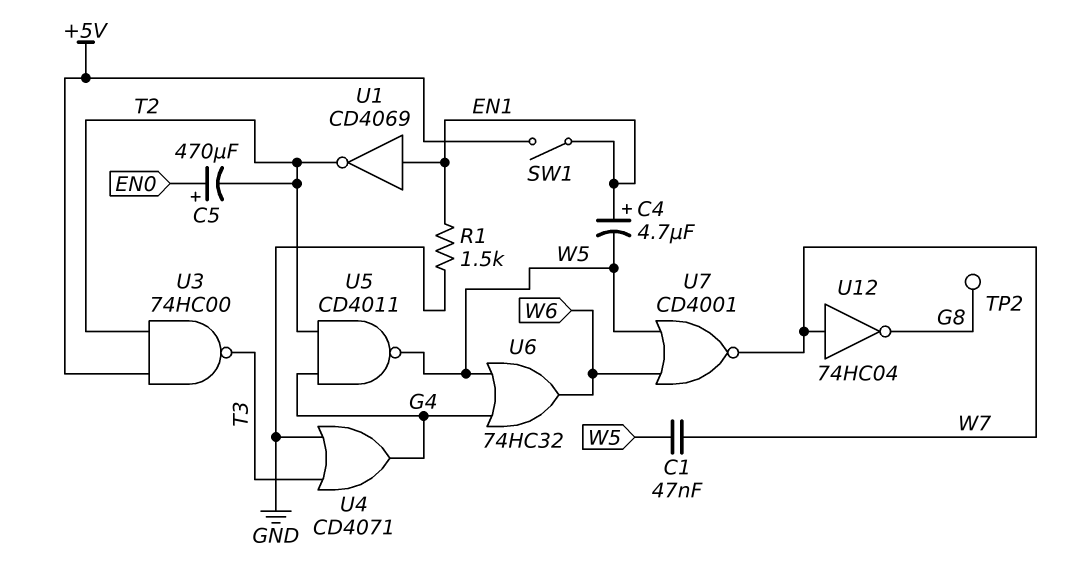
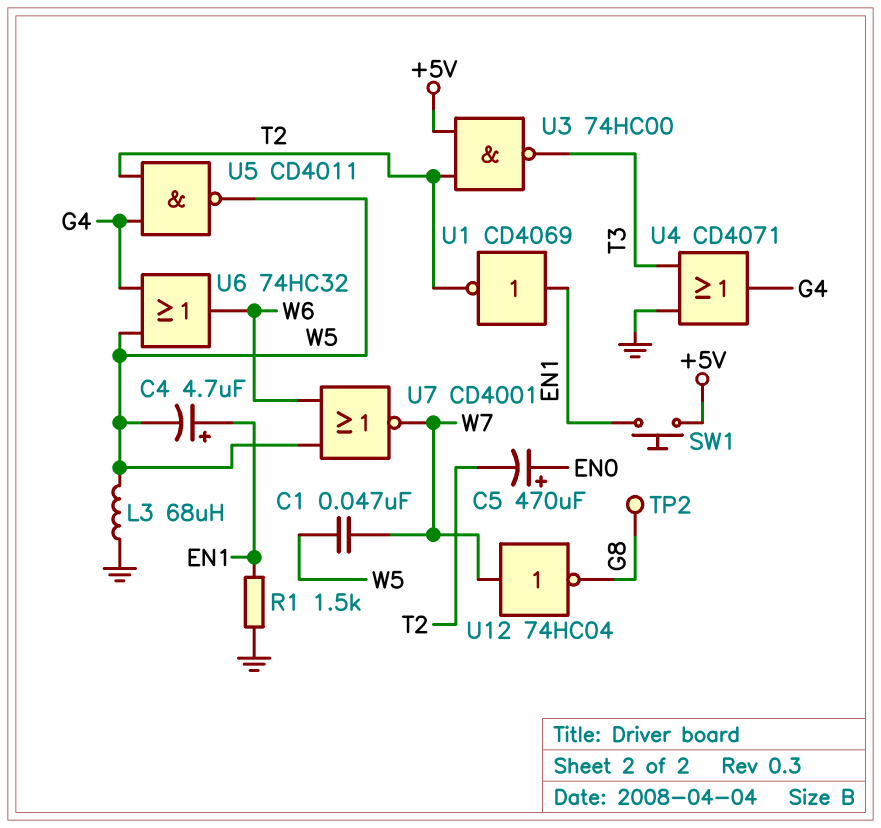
L3: none -> 68uH (GND, W5)
SW1: switch (+5V, EN1) -> button (+5V, EN1)

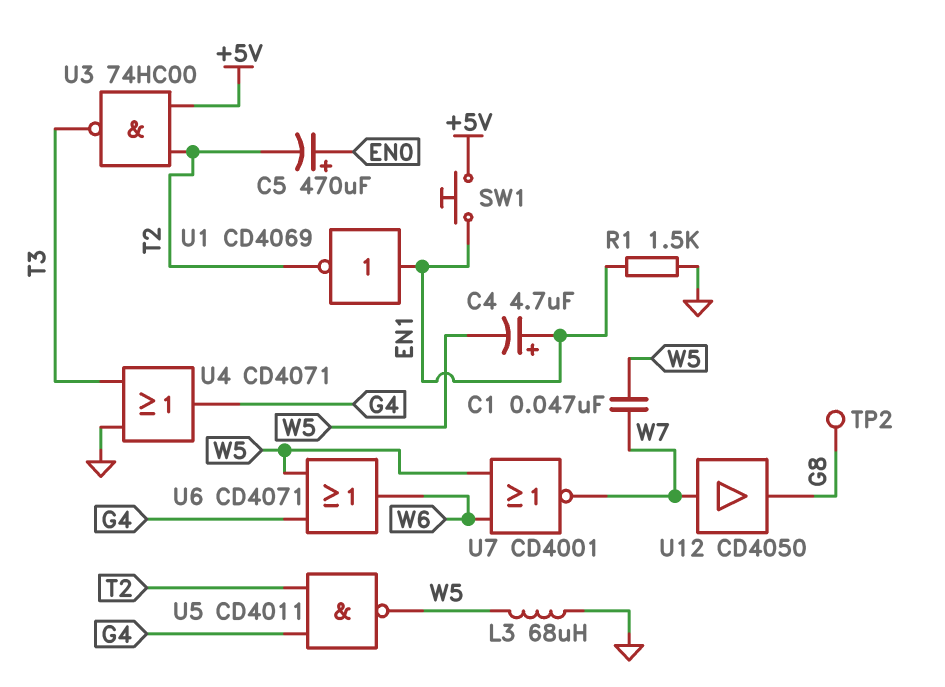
U6: OR 74HC32 (in G4, in W5, out W6) -> OR CD4071 (in G4, in W5, out W6)
U12: NOT 74HC04 (in W7, out G8) -> buffer CD4050 (in W7, out G8)

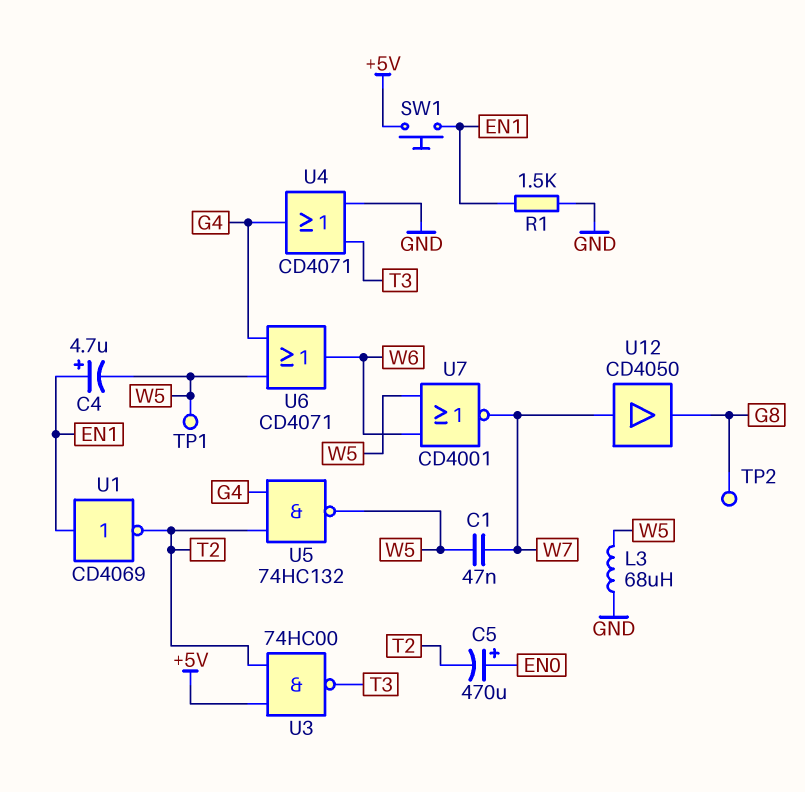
TP1: none -> test point (W5)
U5: NAND CD4011 (in G4, in T2, out W5) -> NAND 74HC132 (in G4, in T2, out W5)

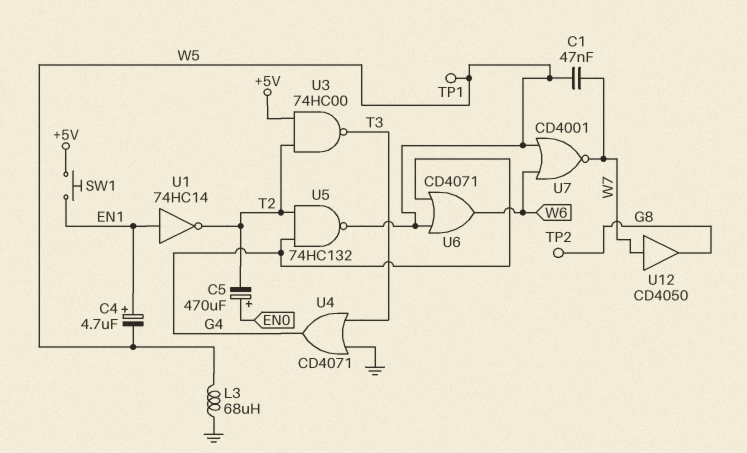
R1: 1.5k (EN1, GND) -> none
U1: NOT CD4069 (in EN1, out T2) -> NOT 74HC14 (in EN1, out T2)

